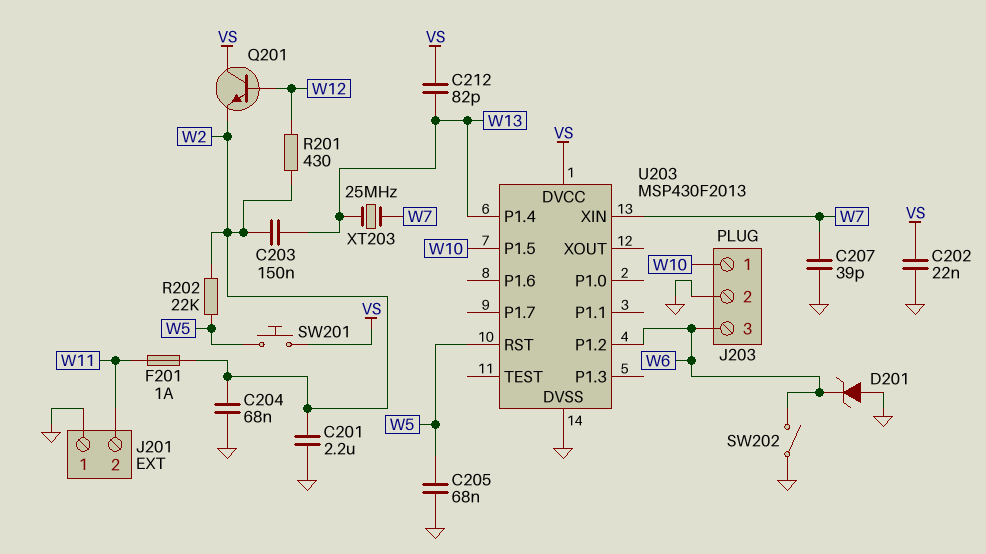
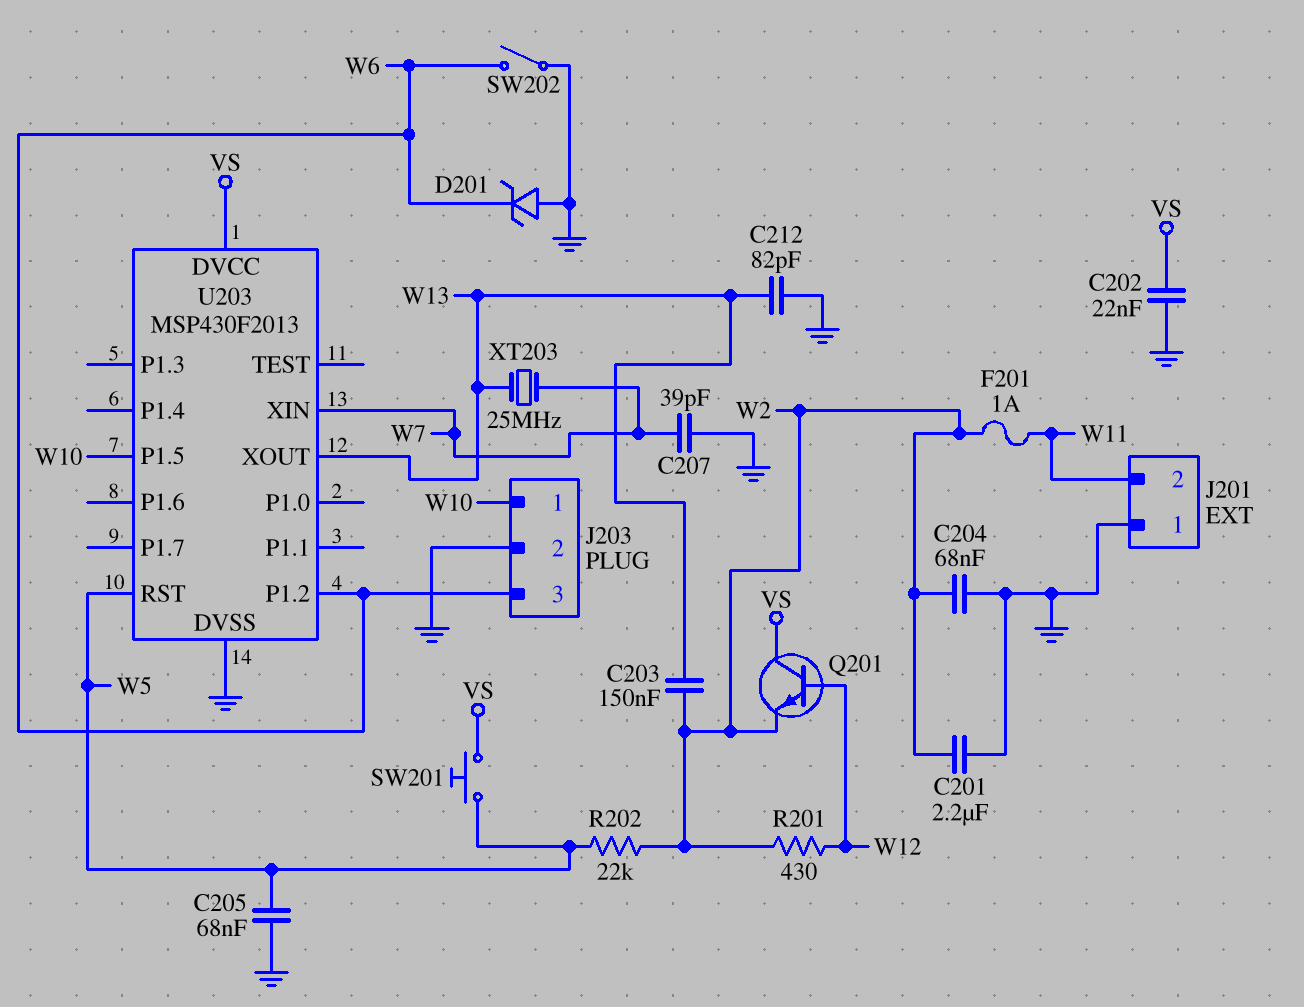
C212: 82pF (VS, W13) -> 82pF (GND, W13)
U203 pin P1.4: W13 -> none
U203 pin XOUT: none -> W13

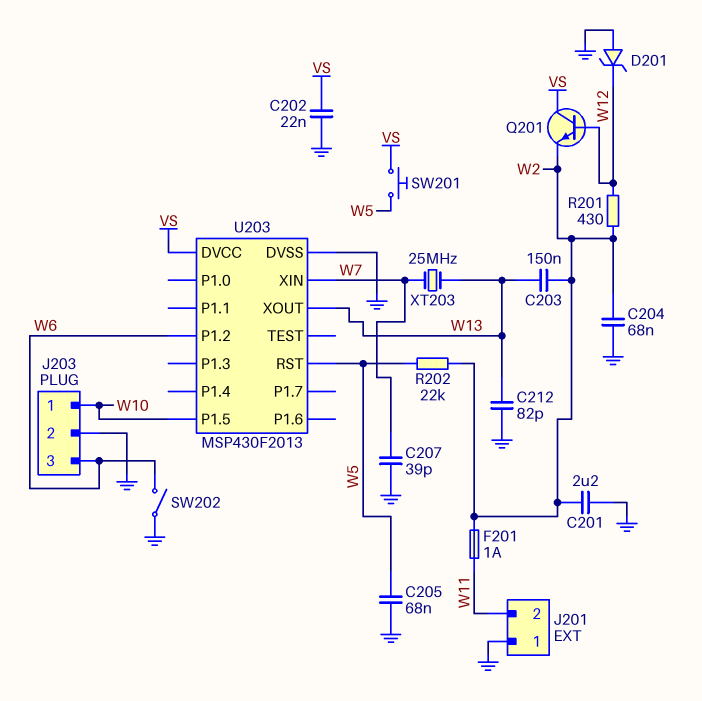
D201: zener (A GND, K W6) -> zener (A GND, K W12)

